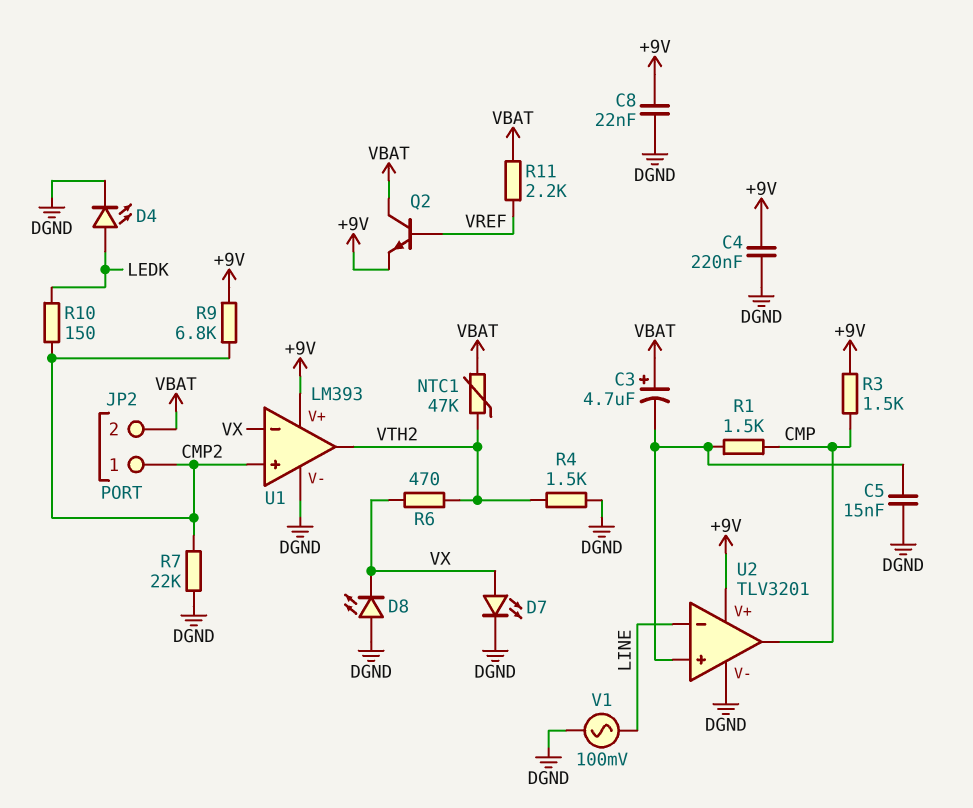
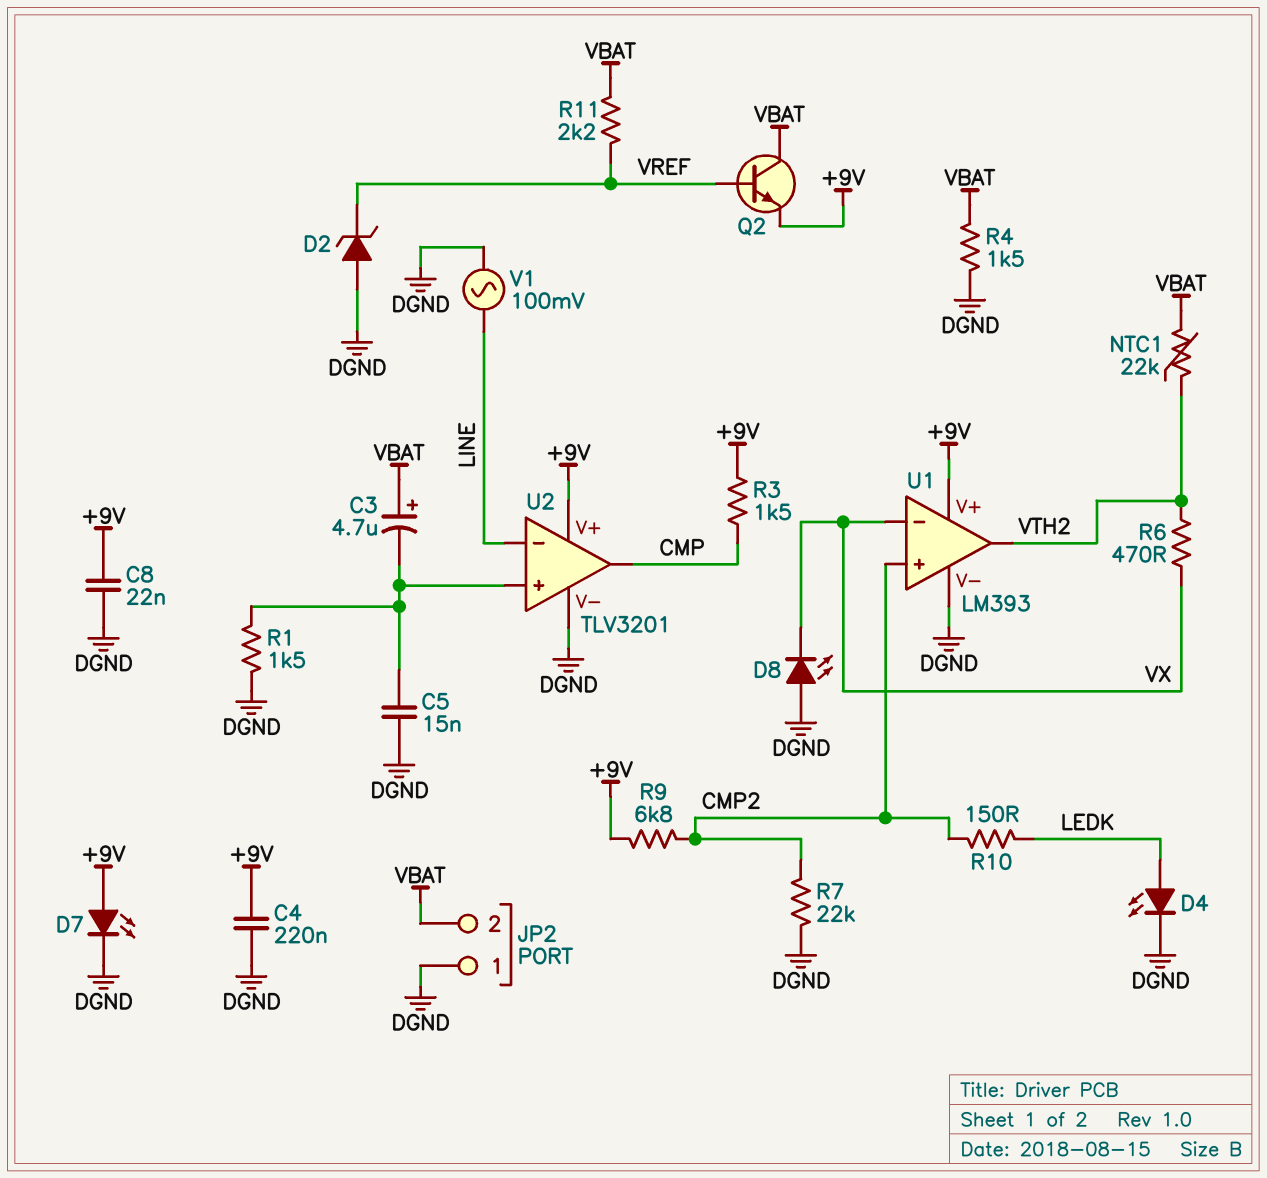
D2: none -> zener (A DGND, K VREF)
D7: LED (A VX, K DGND) -> LED (A +9V, K DGND)
JP2 pin 1: CMP2 -> DGND
NTC1: 47k (VBAT, VTH2) -> 22k (VBAT, VTH2)
R1: 1.5k (CMP, U2/in+) -> 1.5k (DGND, U2/in+)
R4: 1.5k (DGND, VTH2) -> 1.5k (DGND, VBAT)

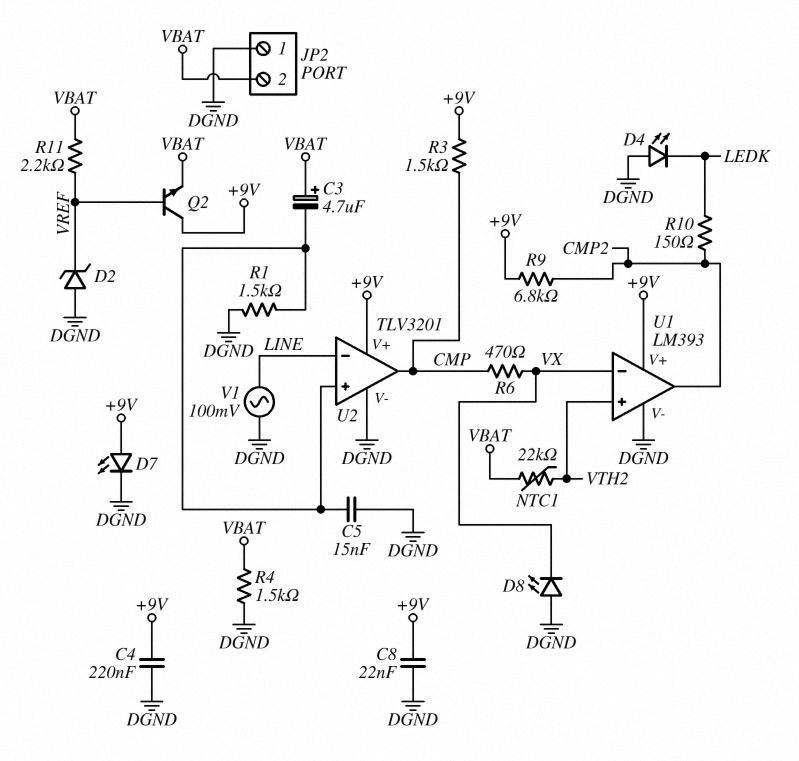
D4: LED (A LEDK, K DGND) -> LED (A DGND, K LEDK)
Q2: NPN (B VREF, C VBAT, E +9V) -> NPN (B VREF, C +9V, E VBAT)
R6: 470 (VTH2, VX) -> 470 (CMP, VX)
R7: 22k (CMP2, DGND) -> none
U1 pin in+: CMP2 -> VTH2
U1 pin out: VTH2 -> CMP2

